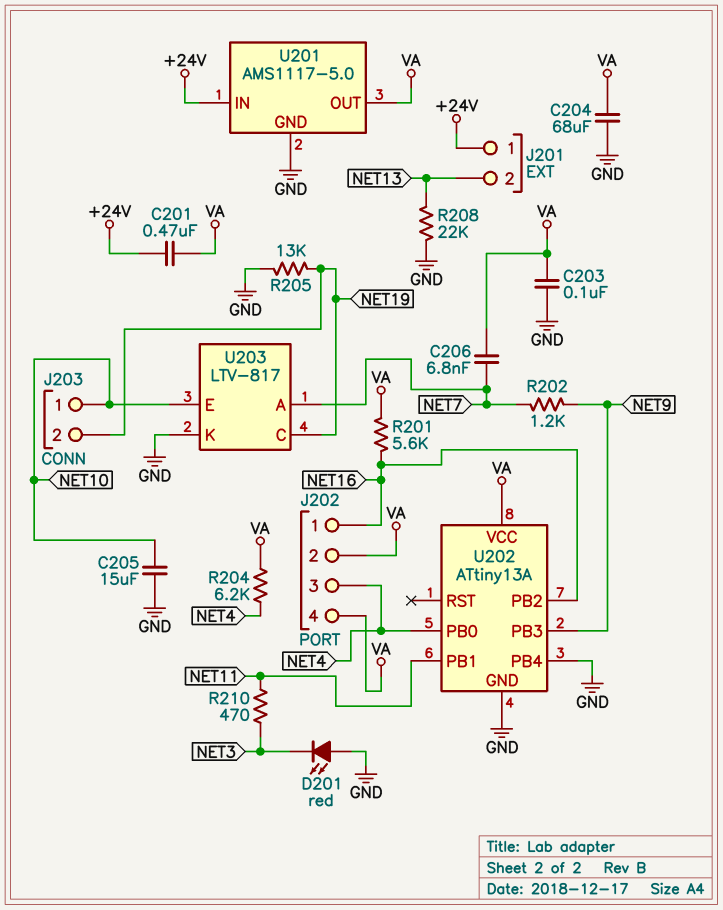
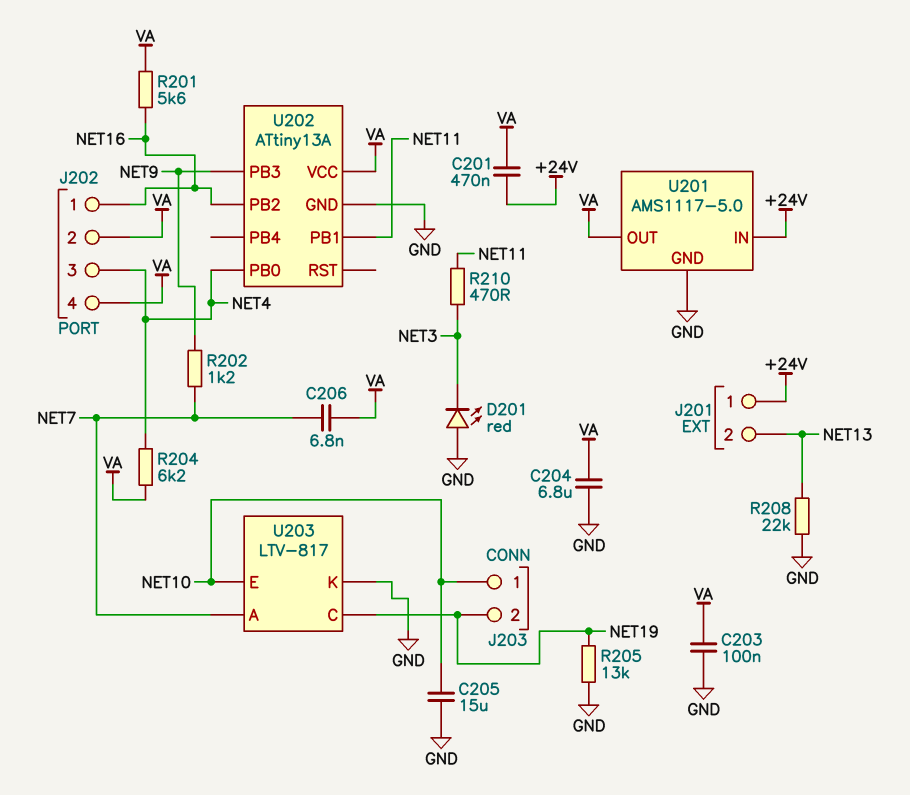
C204: 68uF (GND, VA) -> 6.8uF (GND, VA)
U202 pin PB4: GND -> none

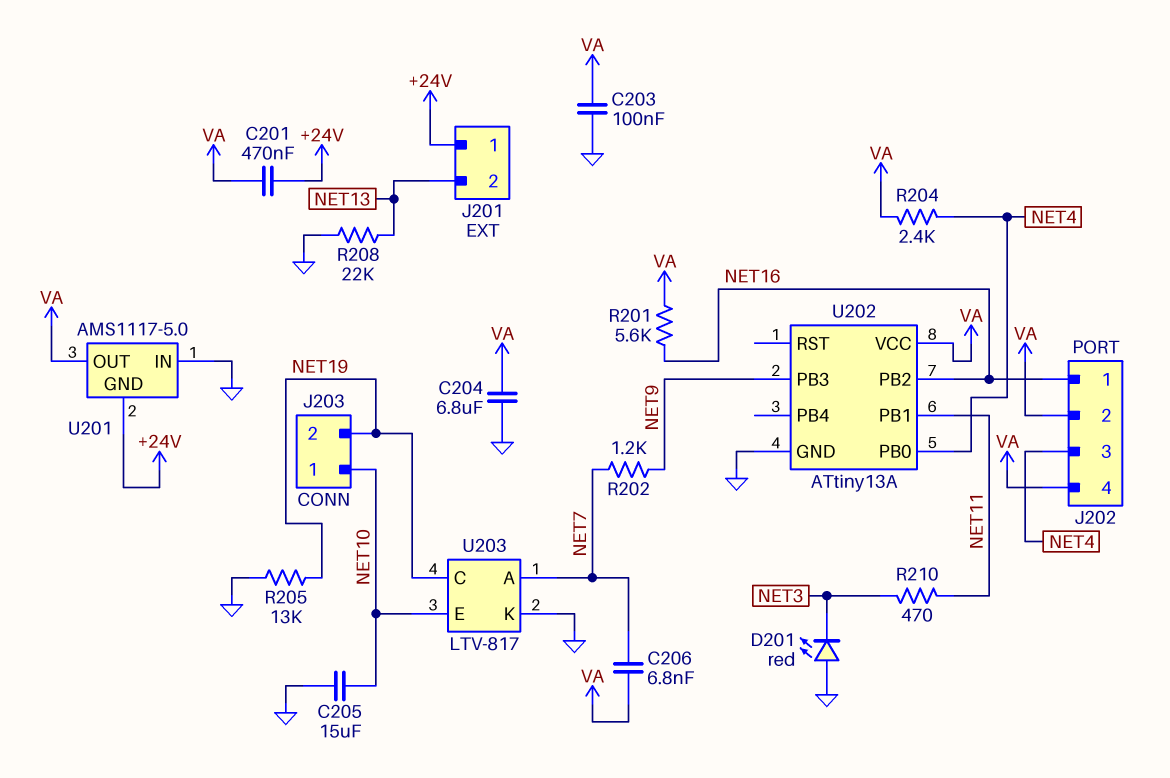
R204: 6.2k (NET4, VA) -> 2.4k (NET4, VA)
U201 pin GND: GND -> +24V
U201 pin IN: +24V -> GND

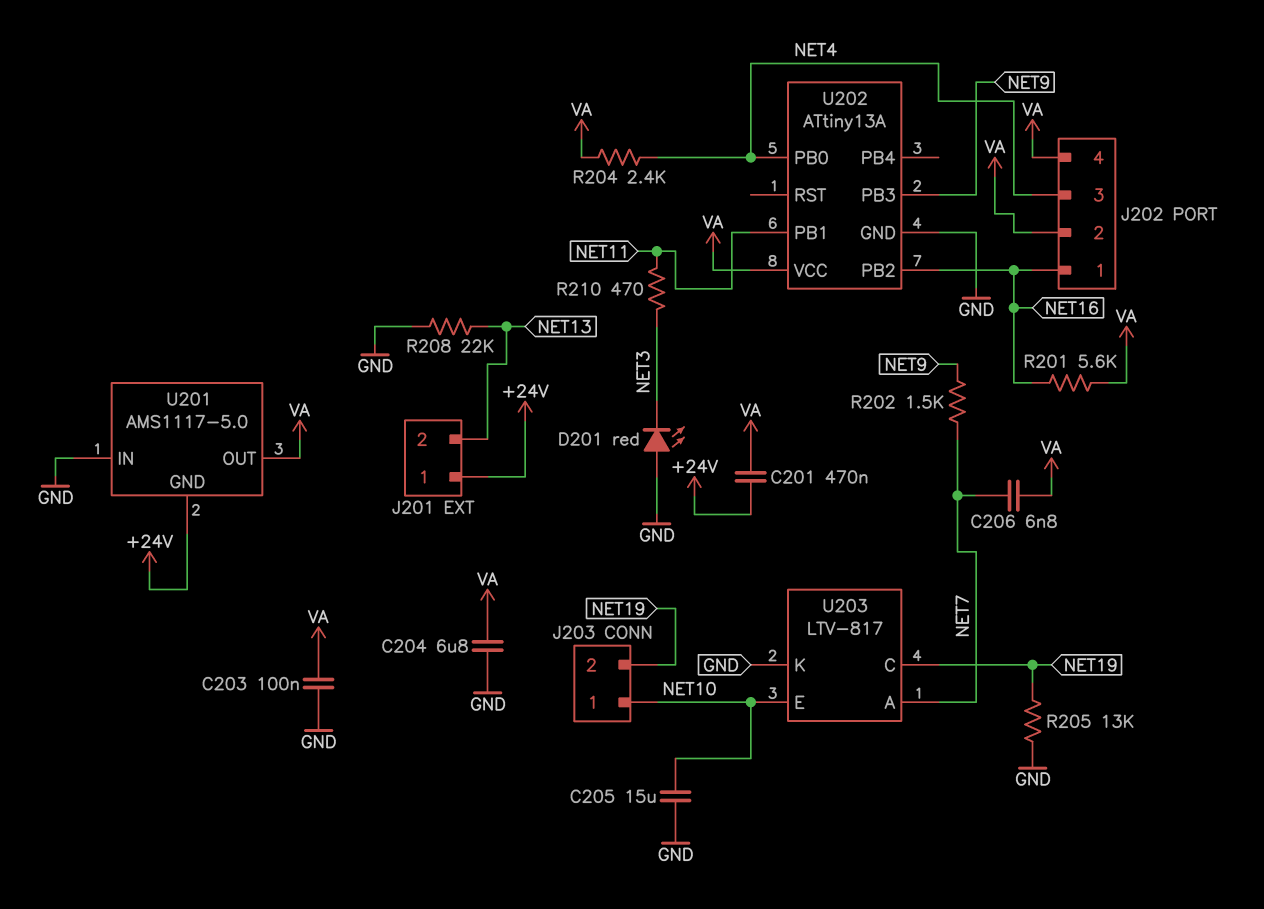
R202: 1.2k (NET7, NET9) -> 1.5k (NET7, NET9)

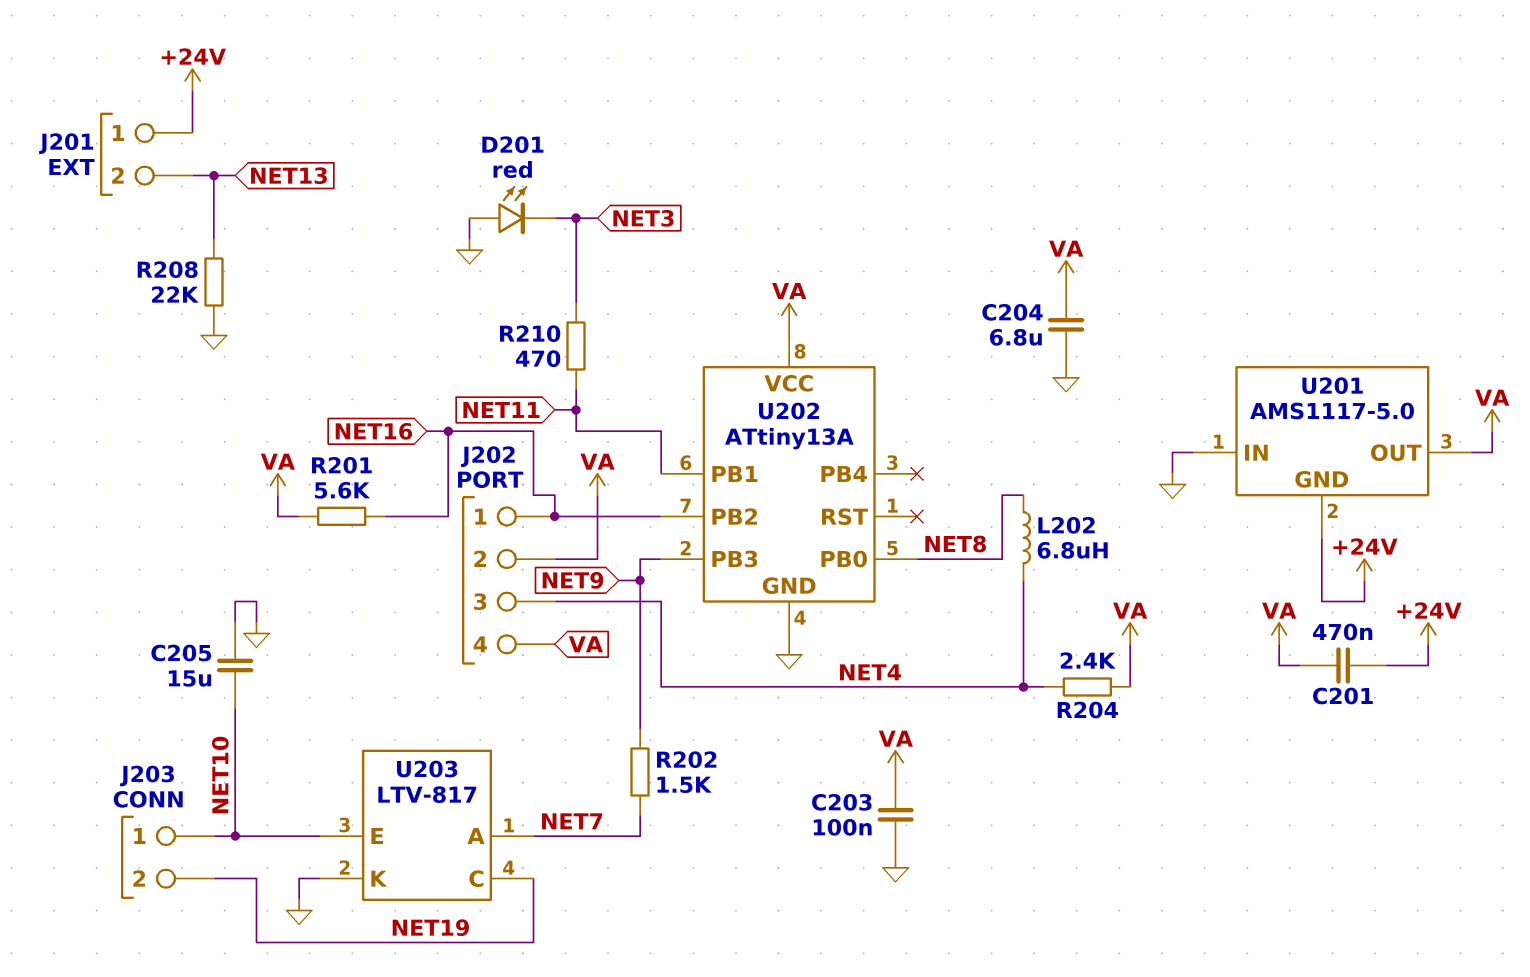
C206: 6.8nF (NET7, VA) -> none
L202: none -> 6.8uH (NET4, NET8)
R205: 13k (GND, NET19) -> none
U202 pin PB0: NET4 -> NET8

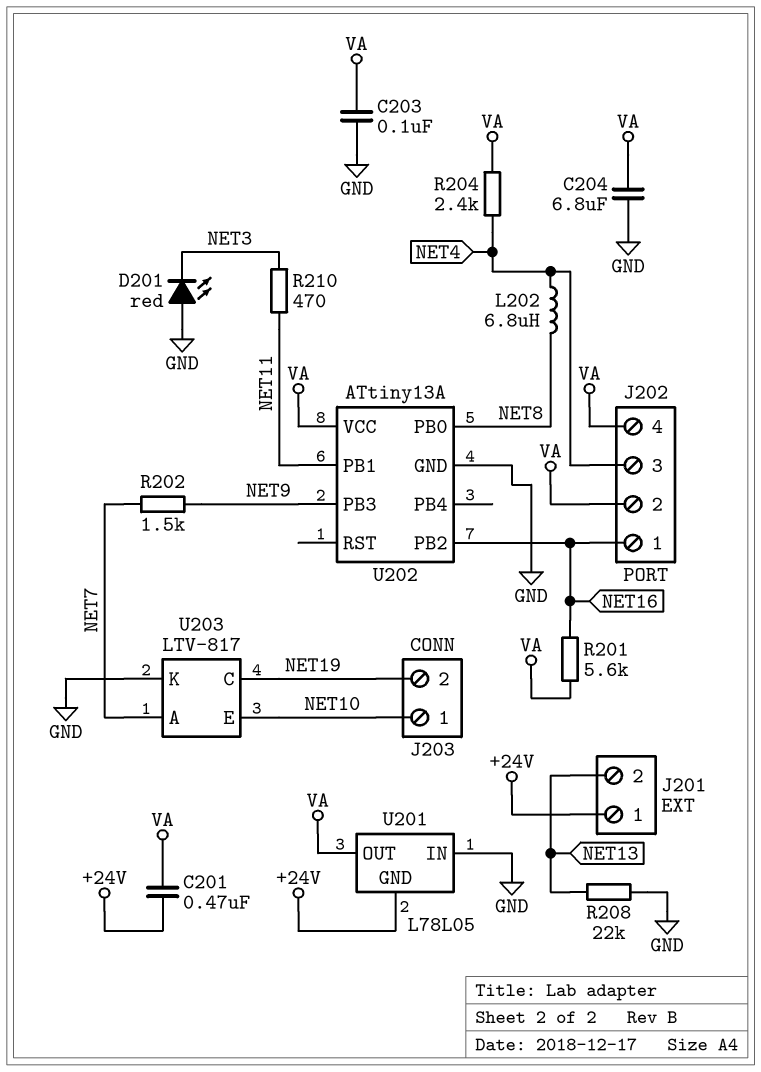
C205: 15uF (GND, NET10) -> none
U201: AMS1117-5.0 -> L78L05

